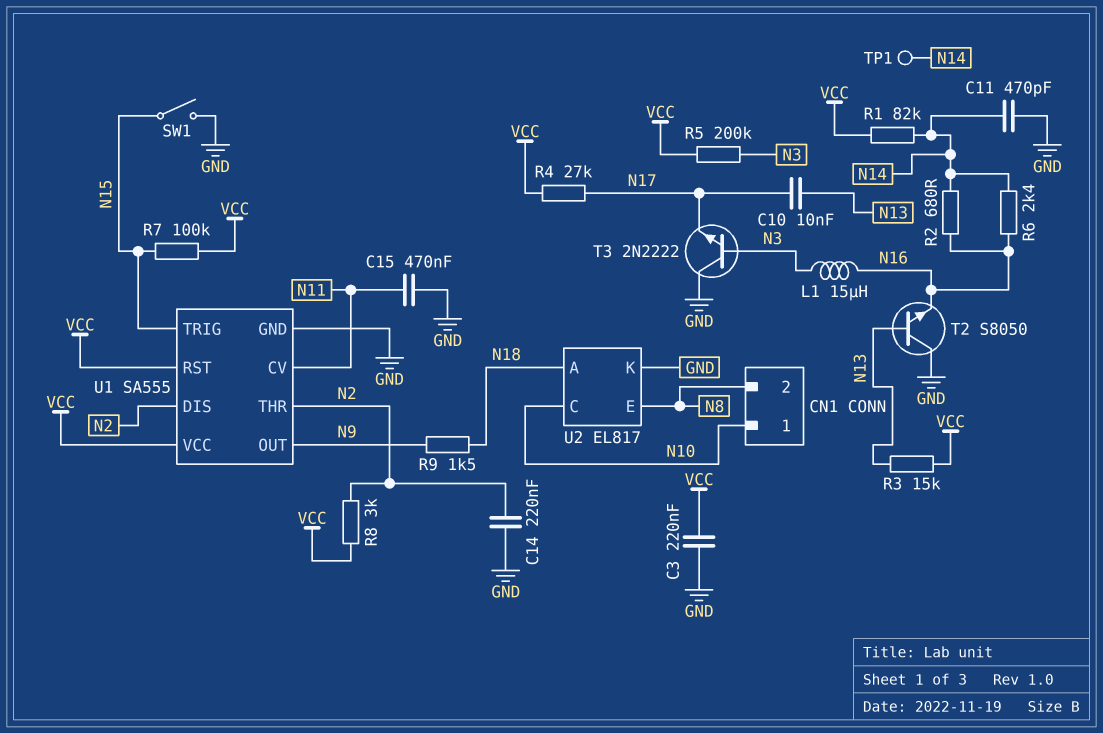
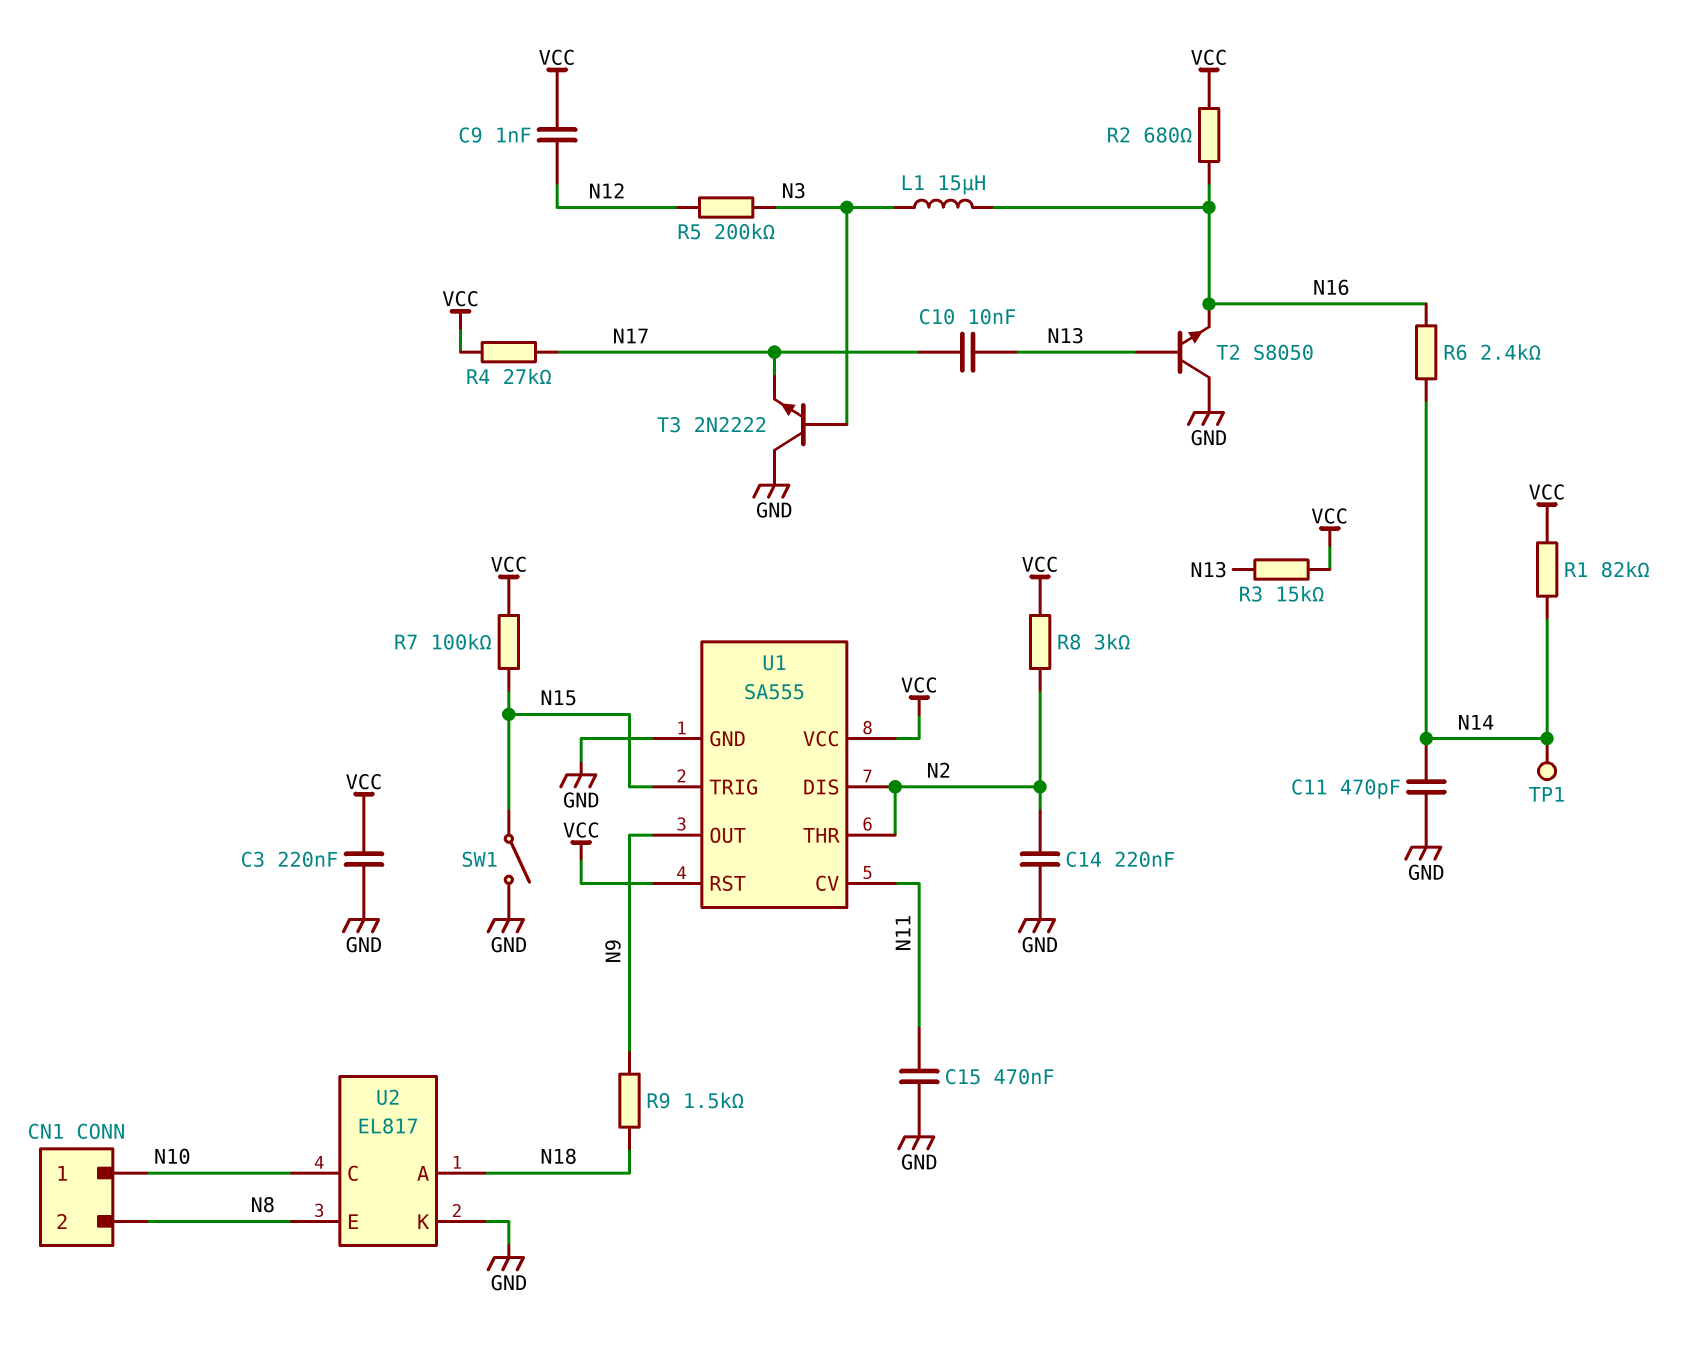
C9: none -> 1nF (N12, VCC)
R2: 680 (N14, N16) -> 680 (N16, VCC)
R5: 200k (N3, VCC) -> 200k (N3, N12)

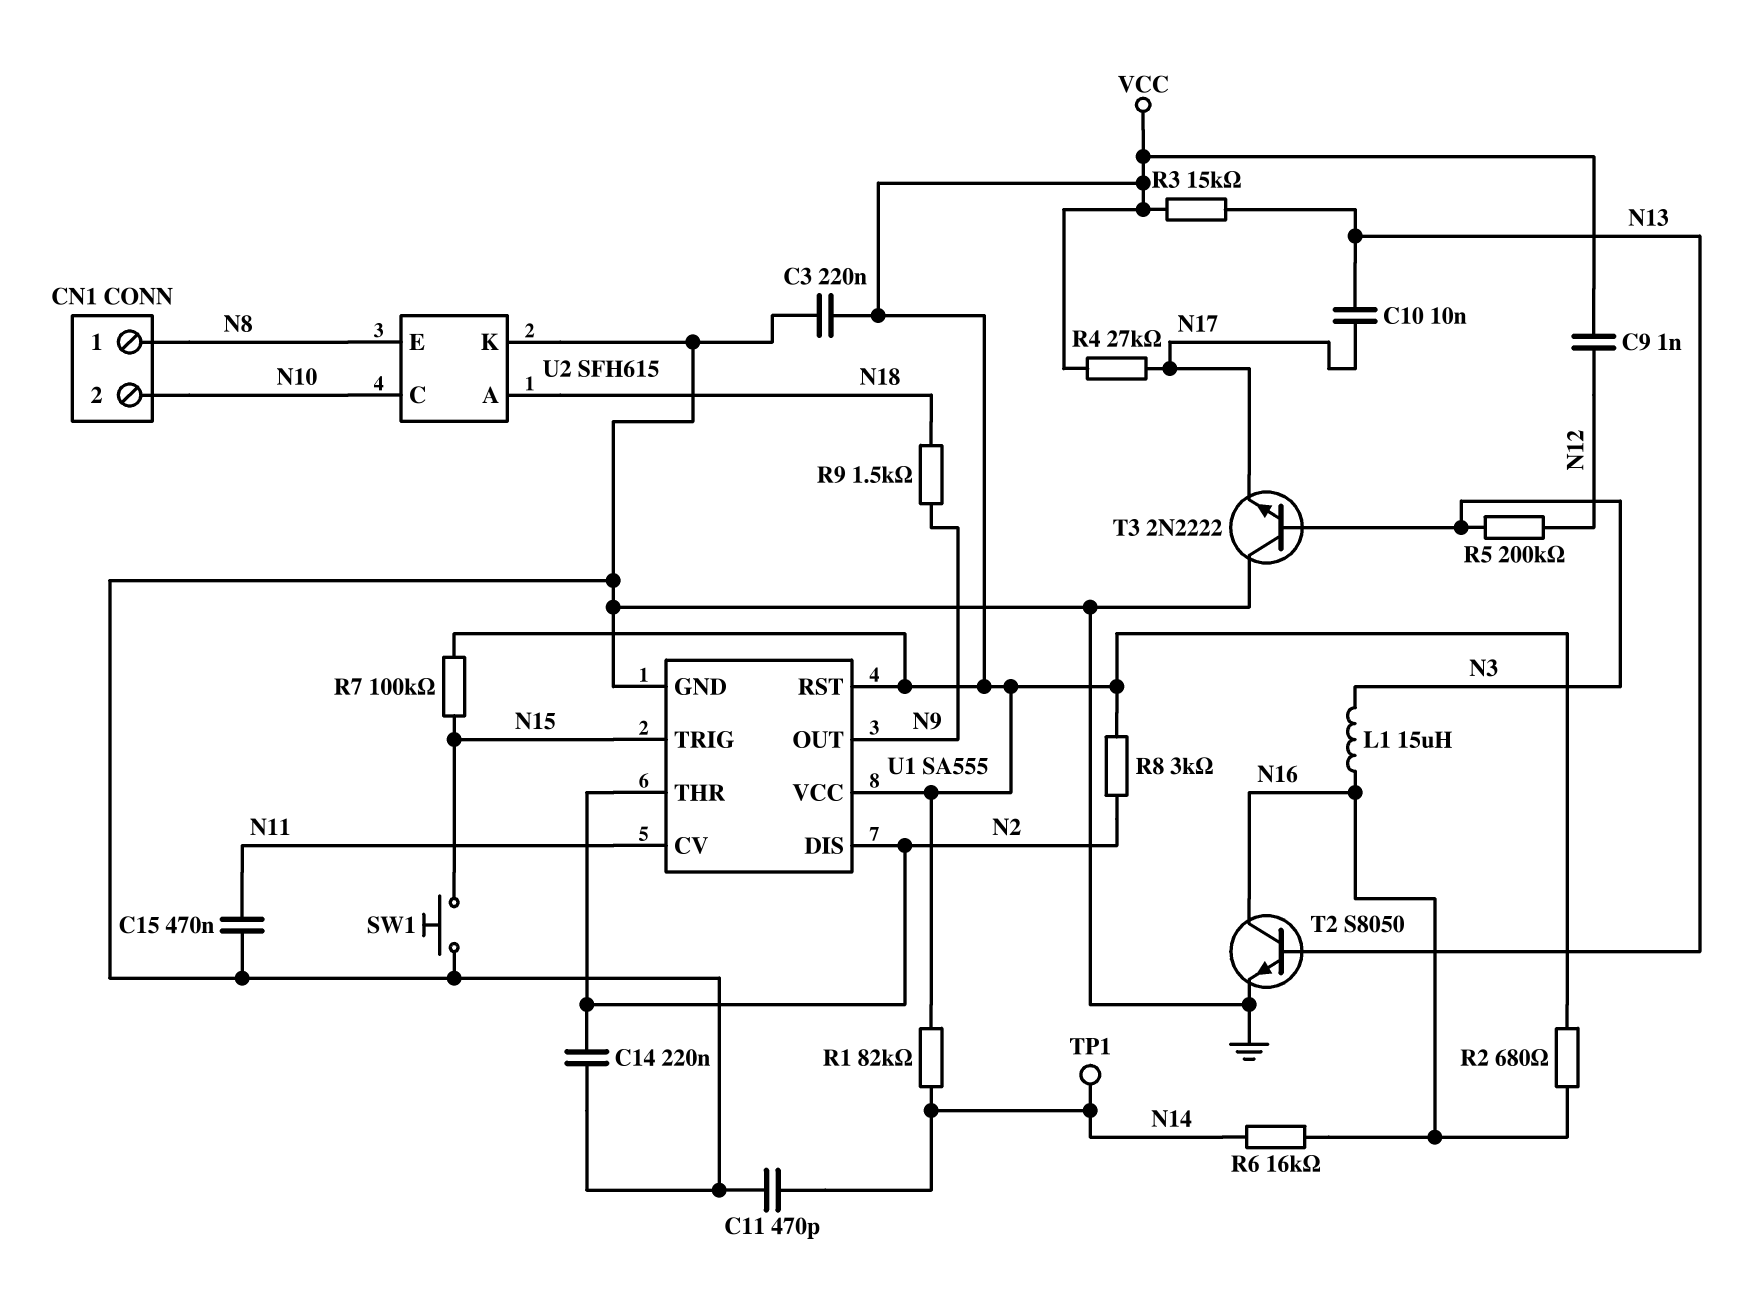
CN1 pin 1: N10 -> N8
CN1 pin 2: N8 -> N10
R6: 2.4k (N14, N16) -> 16k (N14, N16)
SW1: switch (GND, N15) -> button (GND, N15)
T2: NPN S8050 (B N13, C GND, E N16) -> NPN S8050 (B N13, C N16, E GND)
U2: EL817 -> SFH615

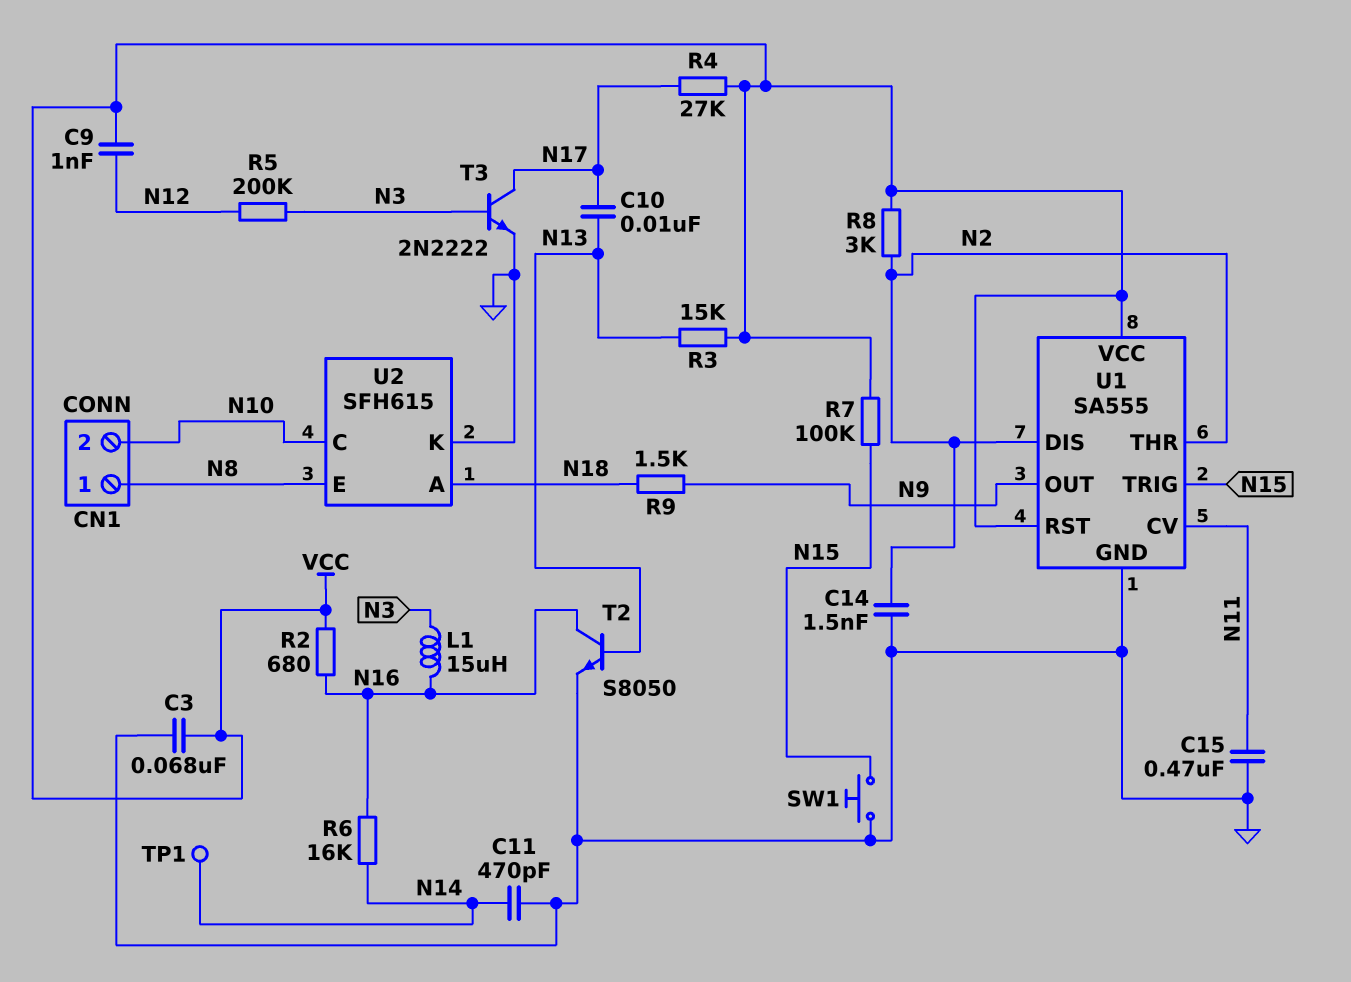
C3: 220nF (GND, VCC) -> 68nF (GND, VCC)
C14: 220nF (GND, N2) -> 1.5nF (GND, N2)
R1: 82k (N14, VCC) -> none
T3: NPN 2N2222 (B N3, C GND, E N17) -> NPN 2N2222 (B N3, C N17, E GND)

